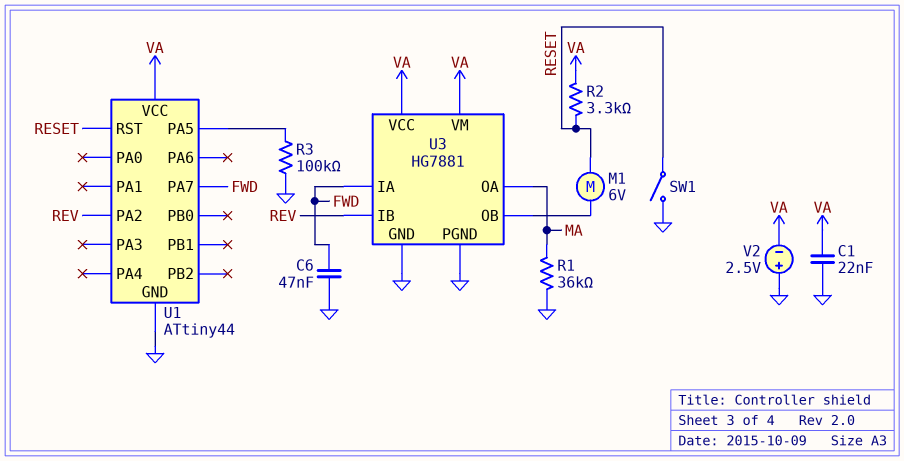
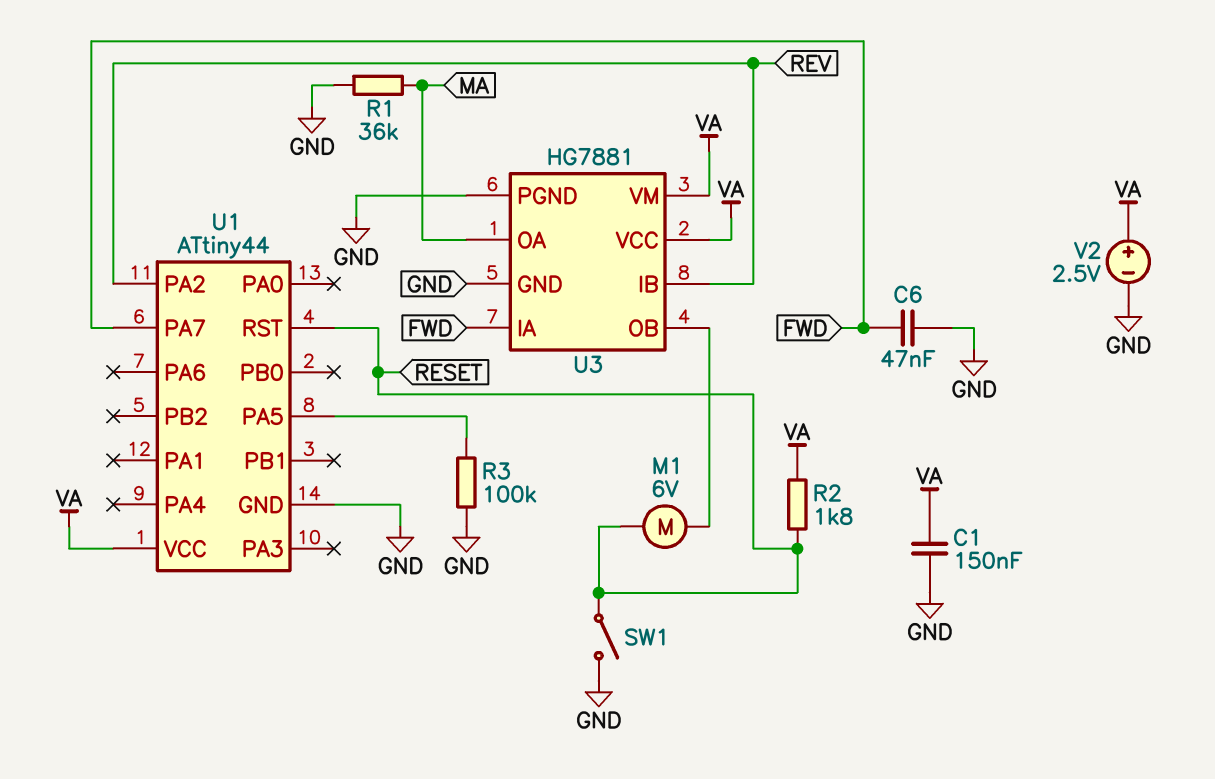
C1: 22nF (GND, VA) -> 150nF (GND, VA)
R2: 3.3k (RESET, VA) -> 1.8k (RESET, VA)
V2: 2.5V (plus GND, minus VA) -> 2.5V (plus VA, minus GND)

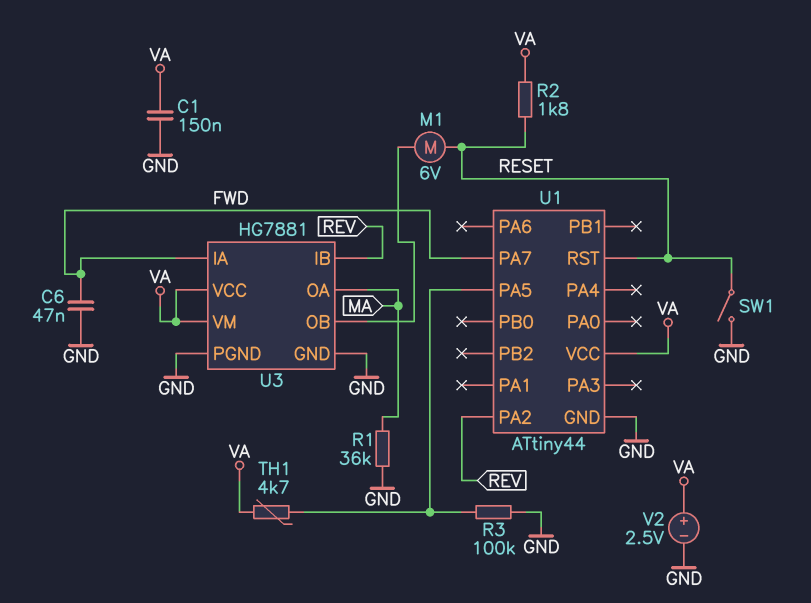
TH1: none -> 4.7k (U1/PA5, VA)

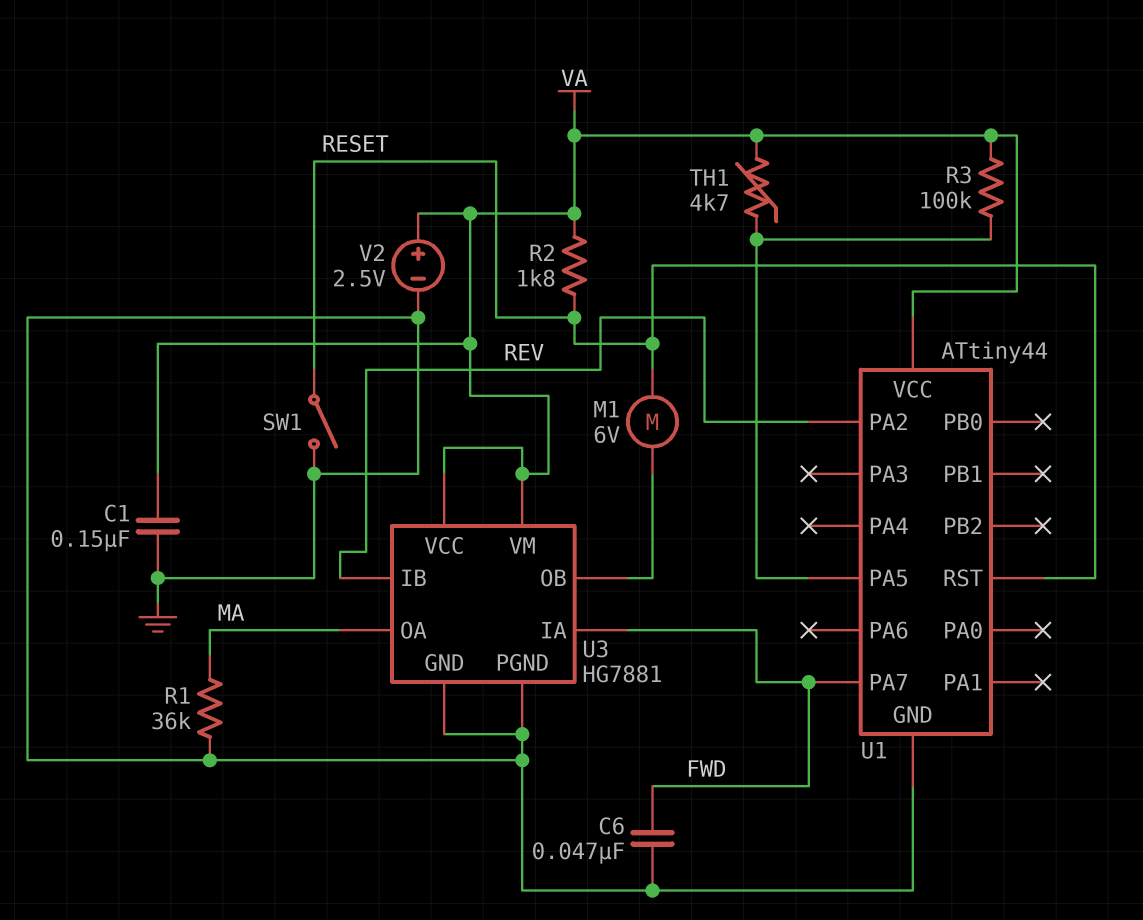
R3: 100k (GND, U1/PA5) -> 100k (U1/PA5, VA)

